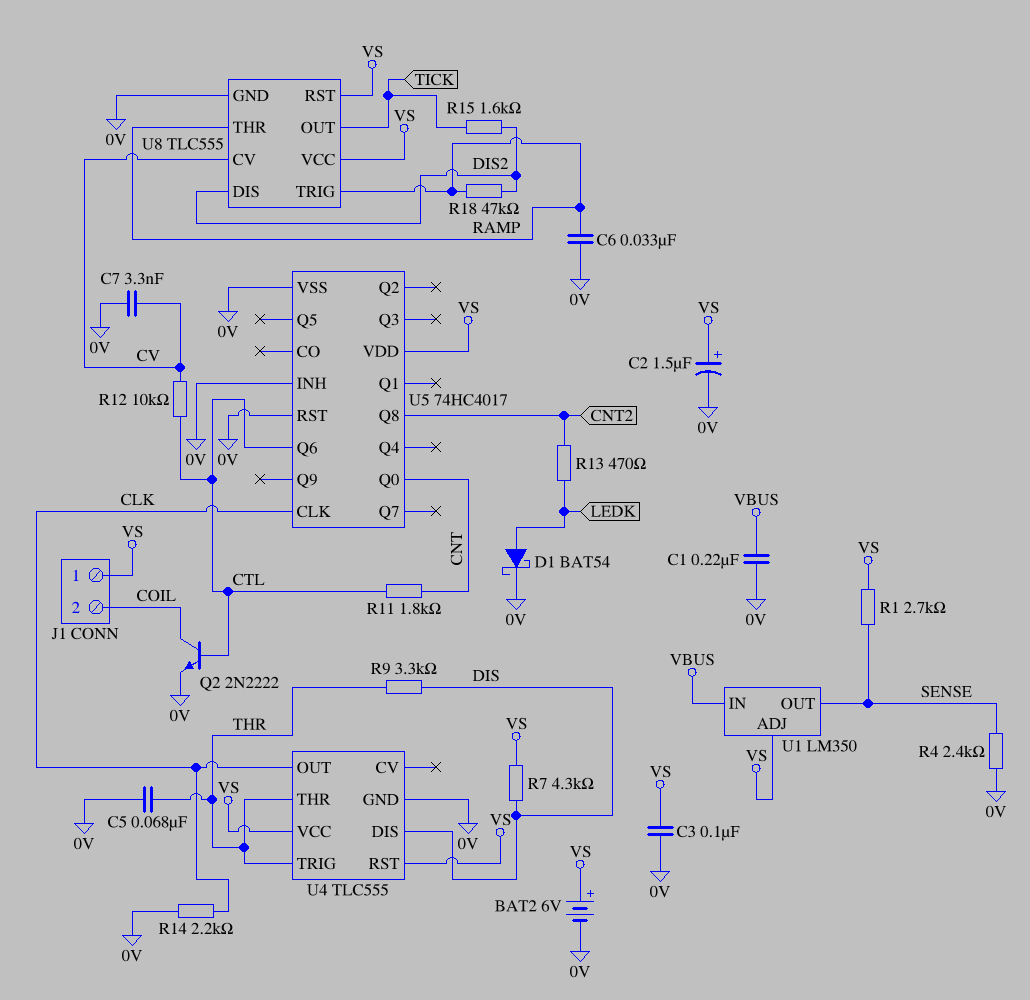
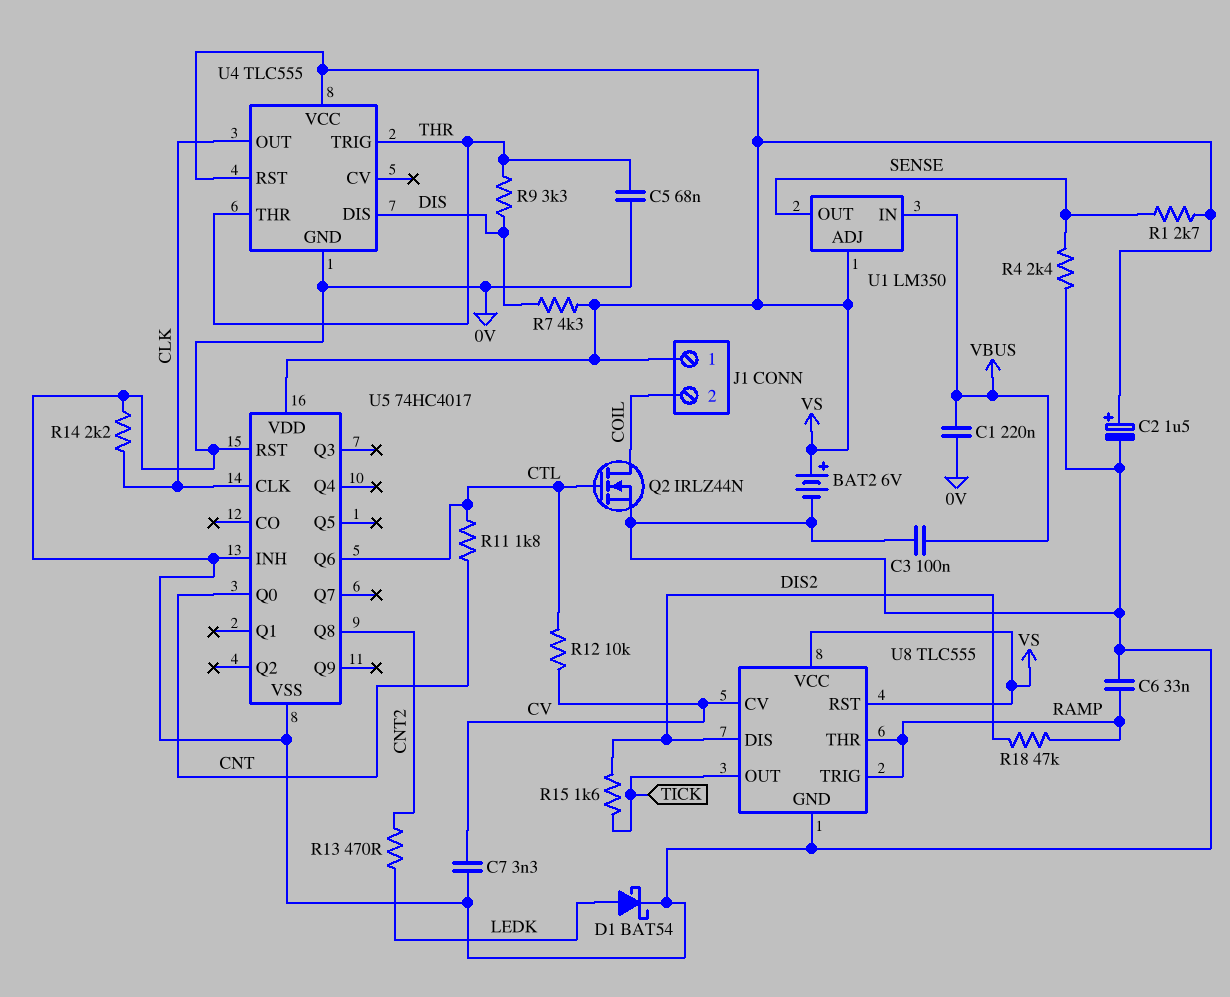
C3: 100nF (0V, VS) -> 100nF (0V, VBUS)
Q2: NPN 2N2222 (B CTL, C COIL, E 0V) -> NMOS IRLZ44N (G CTL, D COIL, S 0V)

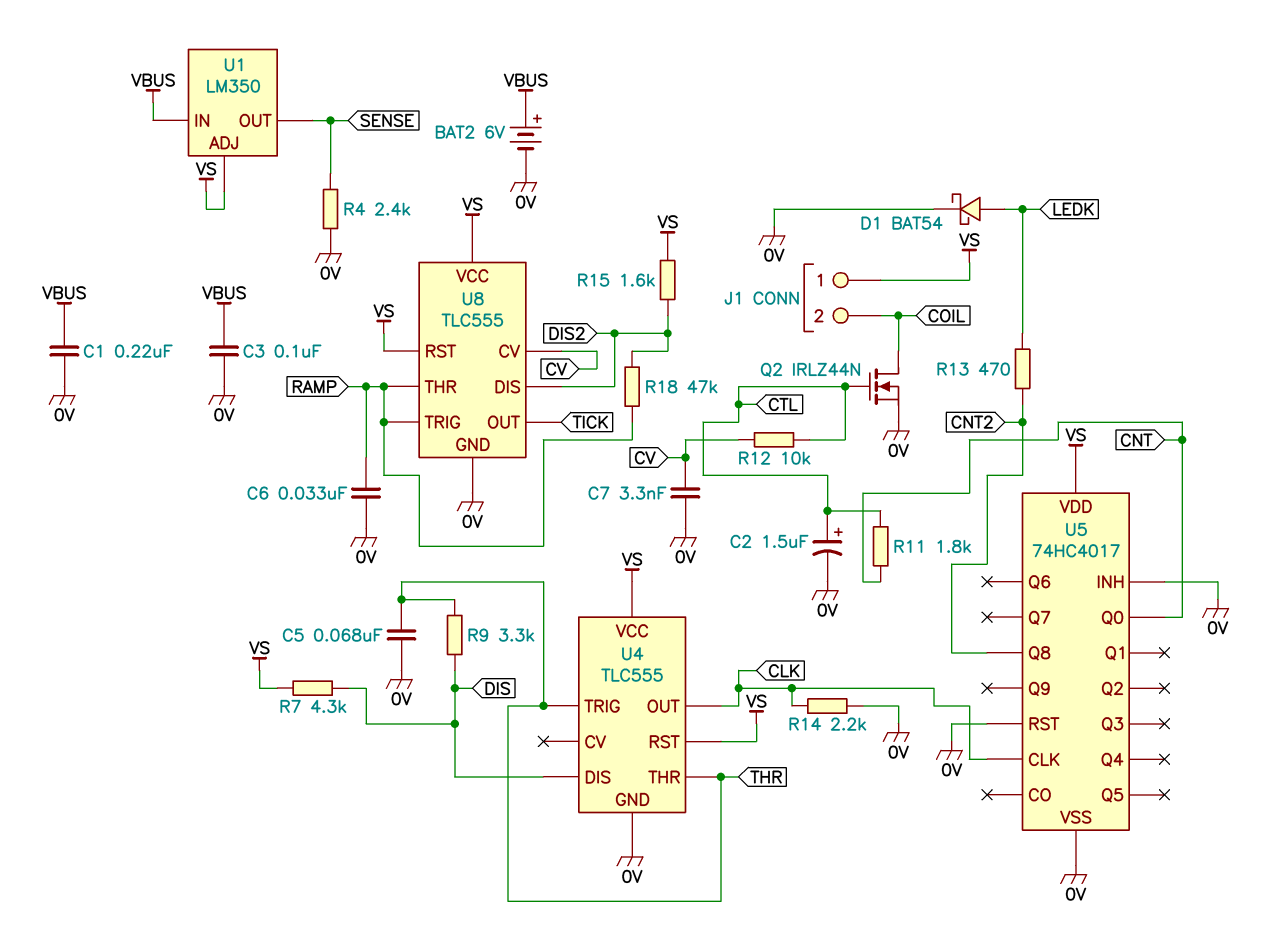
BAT2: 6V (plus VS, minus 0V) -> 6V (plus VBUS, minus 0V)
C2: 1.5uF (plus VS, minus 0V) -> 1.5uF (plus CTL, minus 0V)
R1: 2.7k (SENSE, VS) -> none
R15: 1.6k (DIS2, TICK) -> 1.6k (DIS2, VS)
U5 pin Q6: CTL -> none

